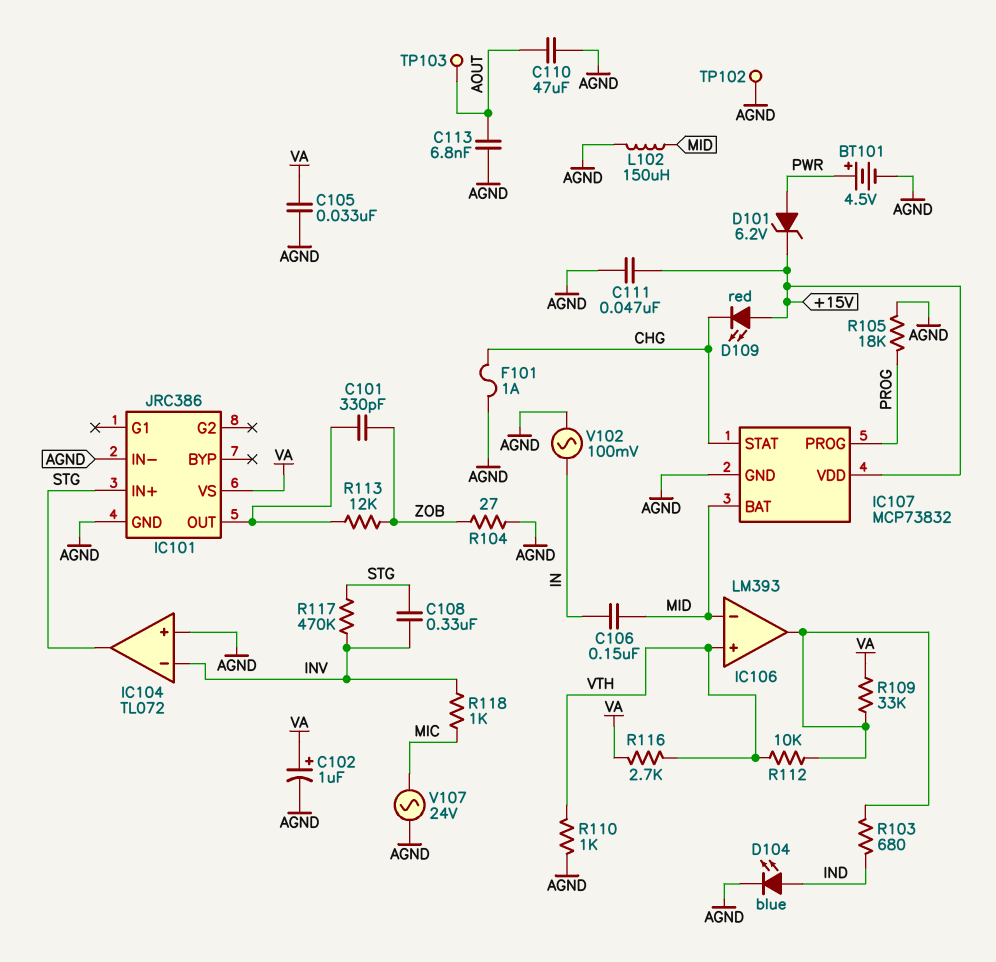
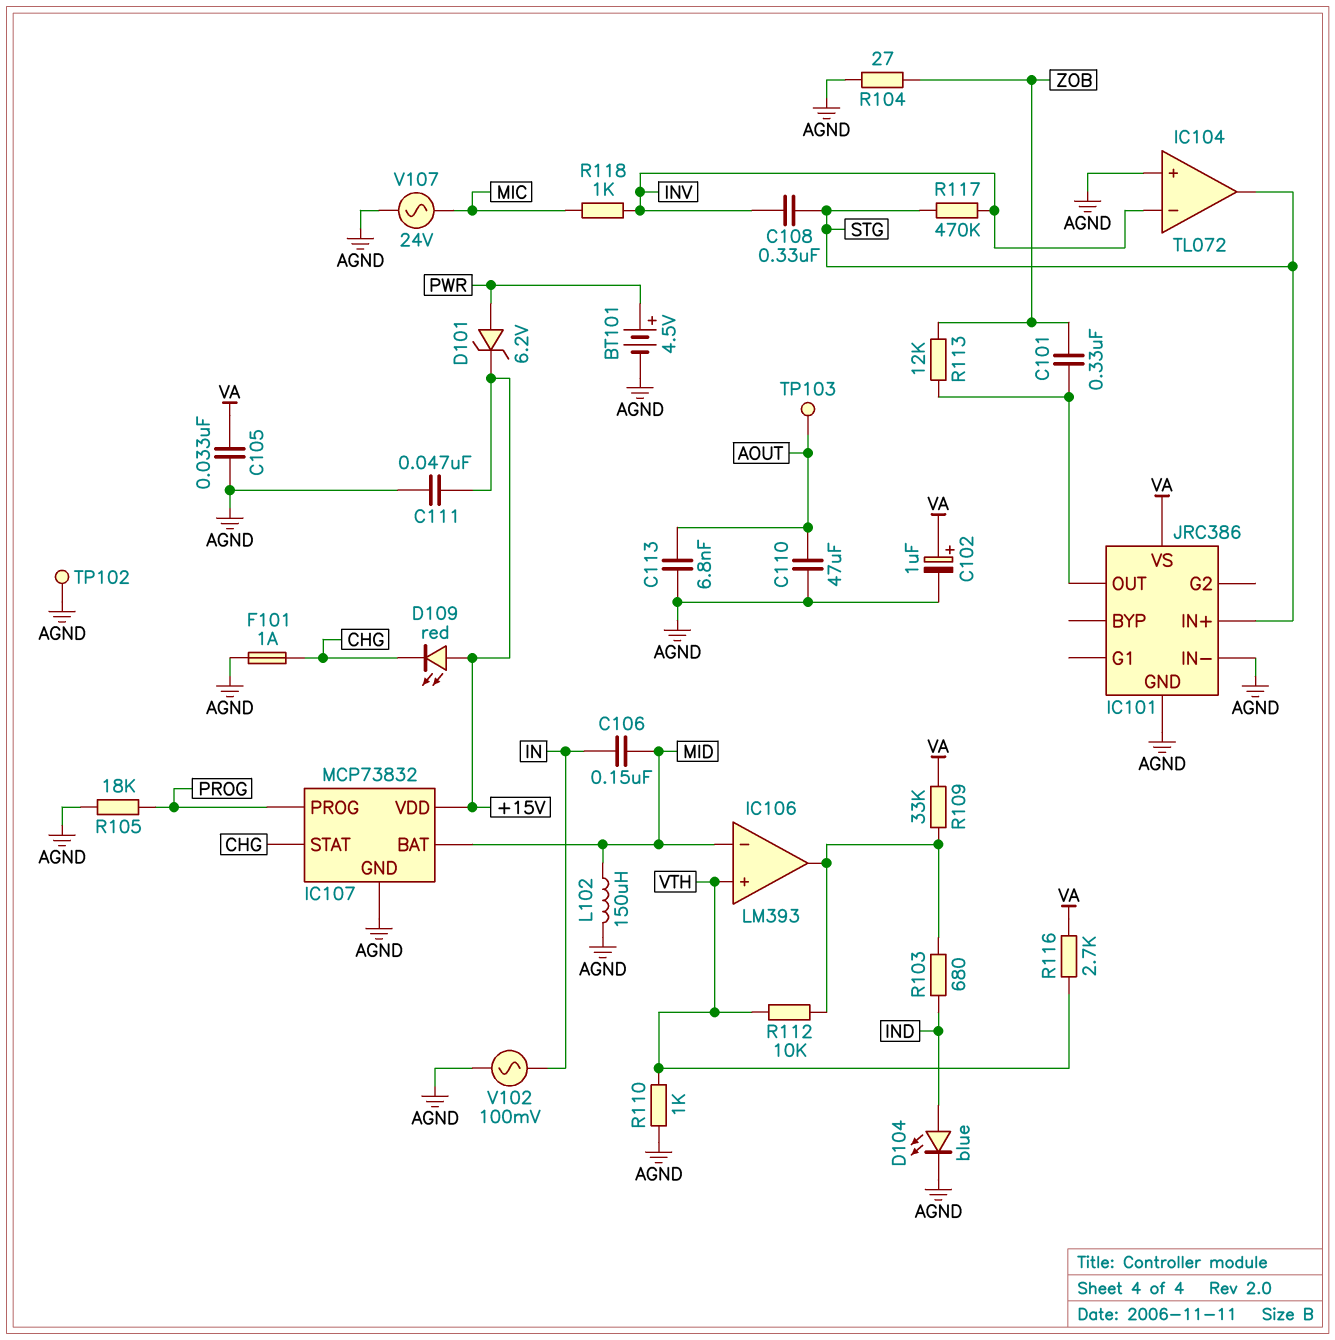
C101: 330pF (IC101/OUT, ZOB) -> 330nF (IC101/OUT, ZOB)

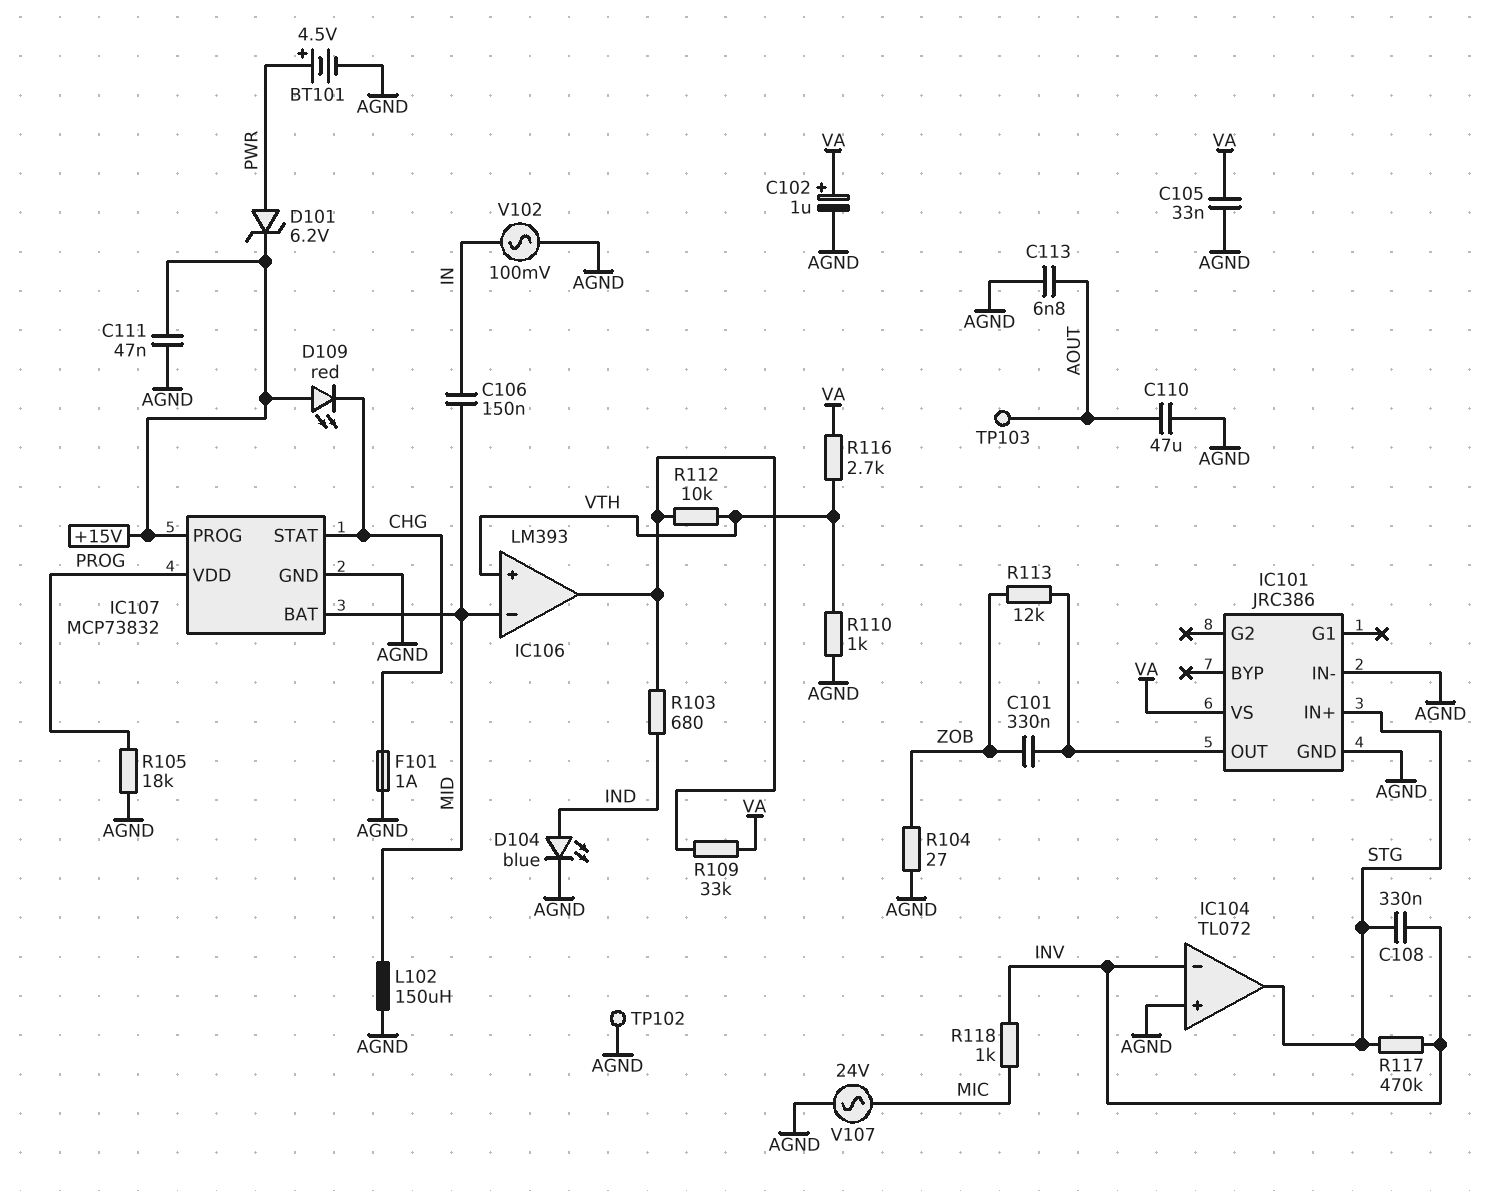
IC107 pin PROG: PROG -> +15V
IC107 pin VDD: +15V -> PROG

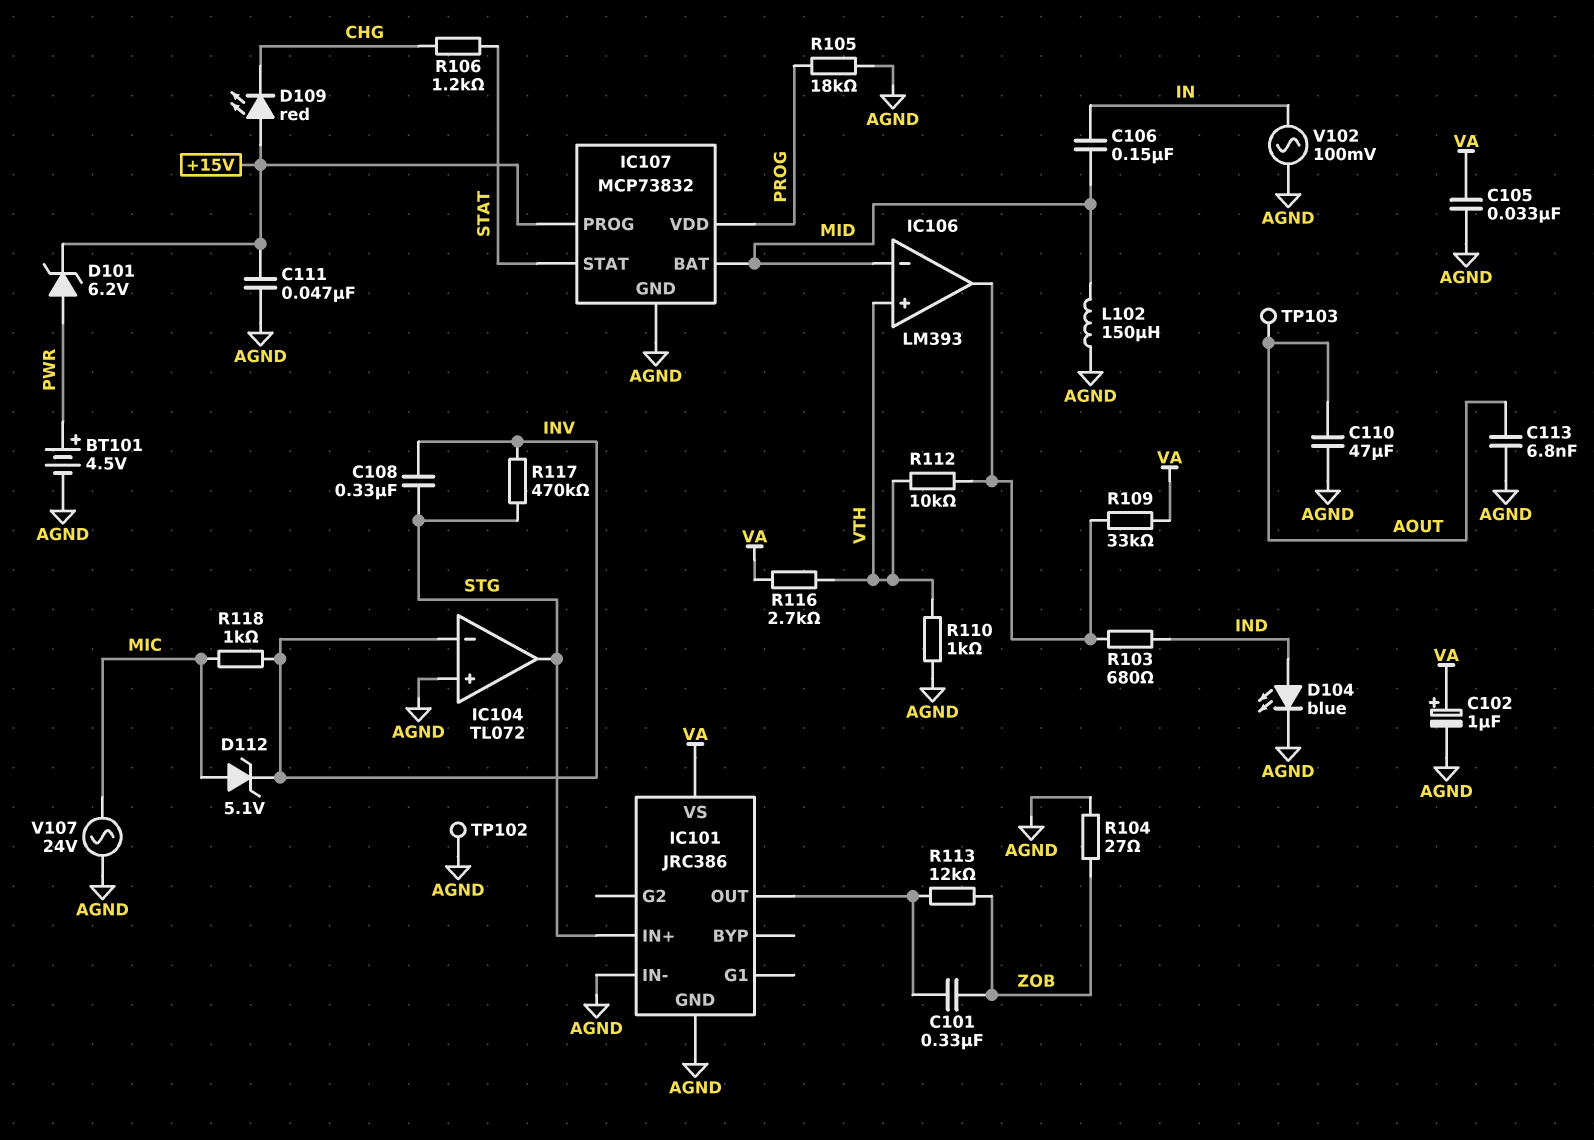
D112: none -> zener 5.1V (A MIC, K INV)
F101: 1A (AGND, CHG) -> none
IC107 pin STAT: CHG -> STAT
R106: none -> 1.2k (CHG, STAT)

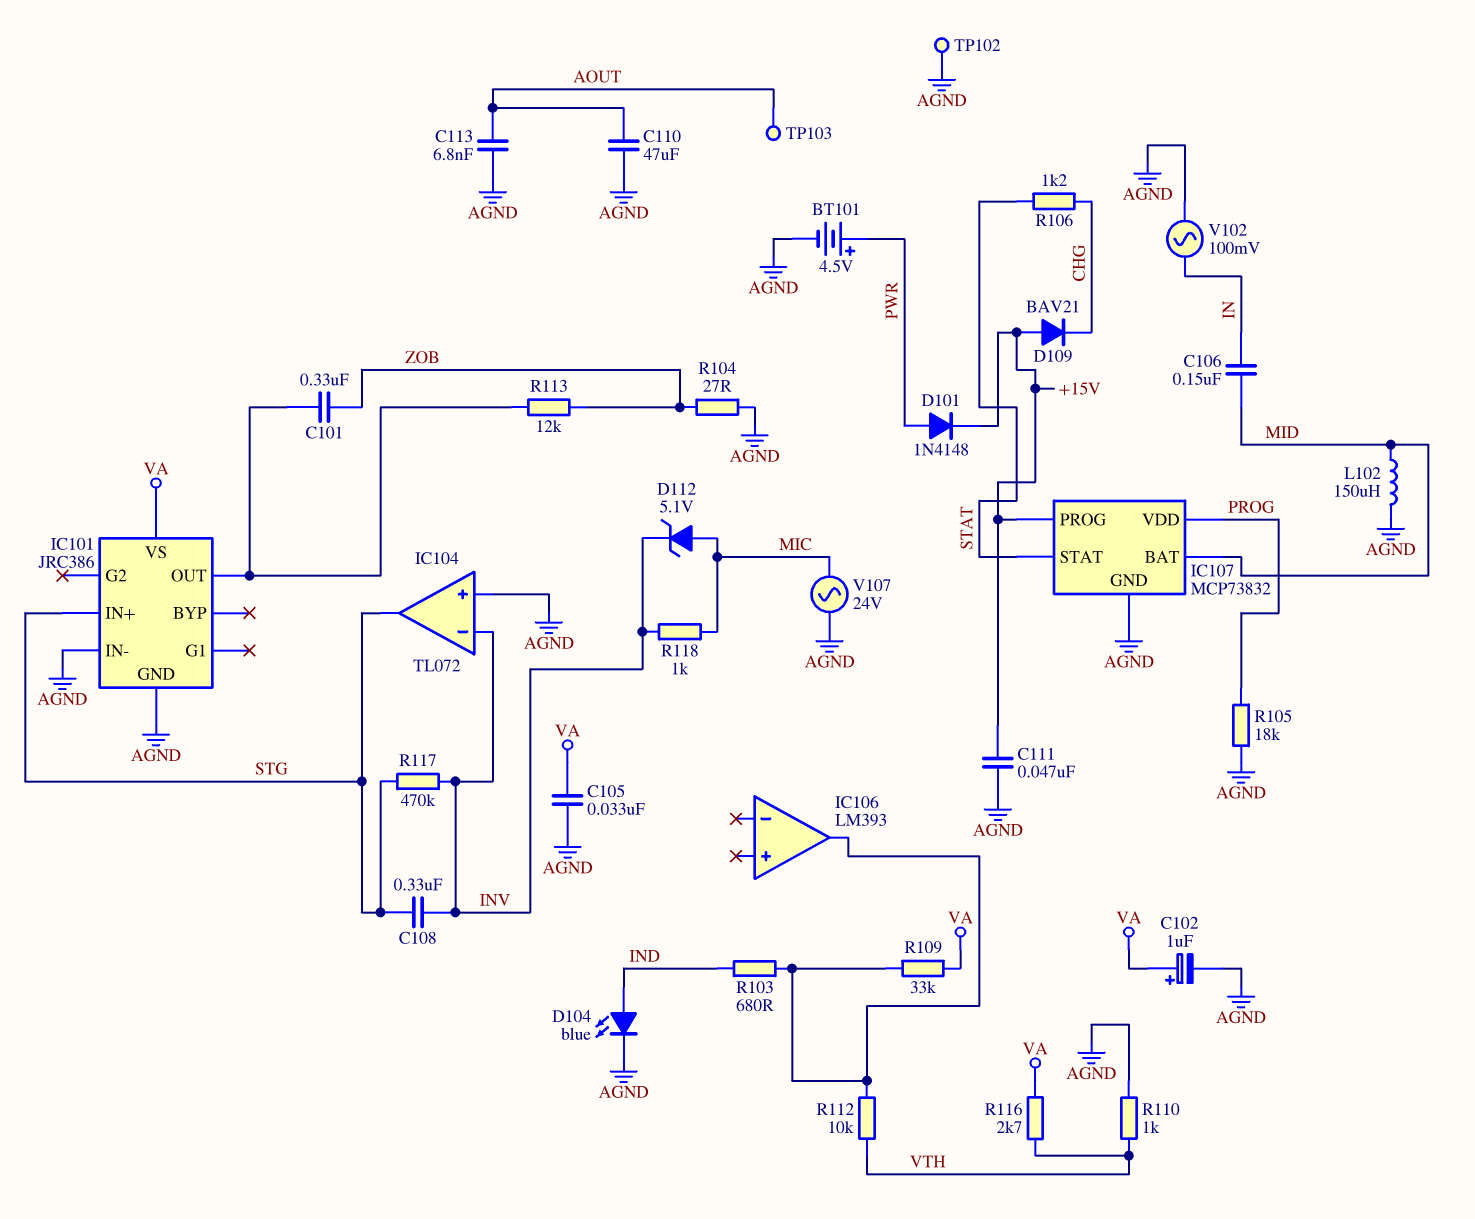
D101: zener 6.2V (A PWR, K +15V) -> diode 1N4148 (A PWR, K +15V)
D109: LED red (A +15V, K CHG) -> diode BAV21 (A +15V, K CHG)
IC106 pin in+: VTH -> none
IC106 pin in-: MID -> none

